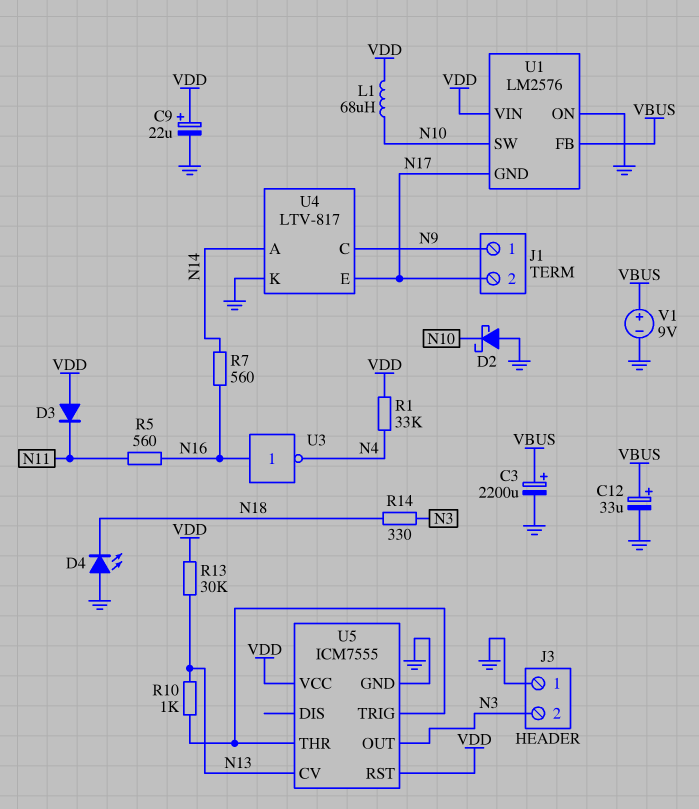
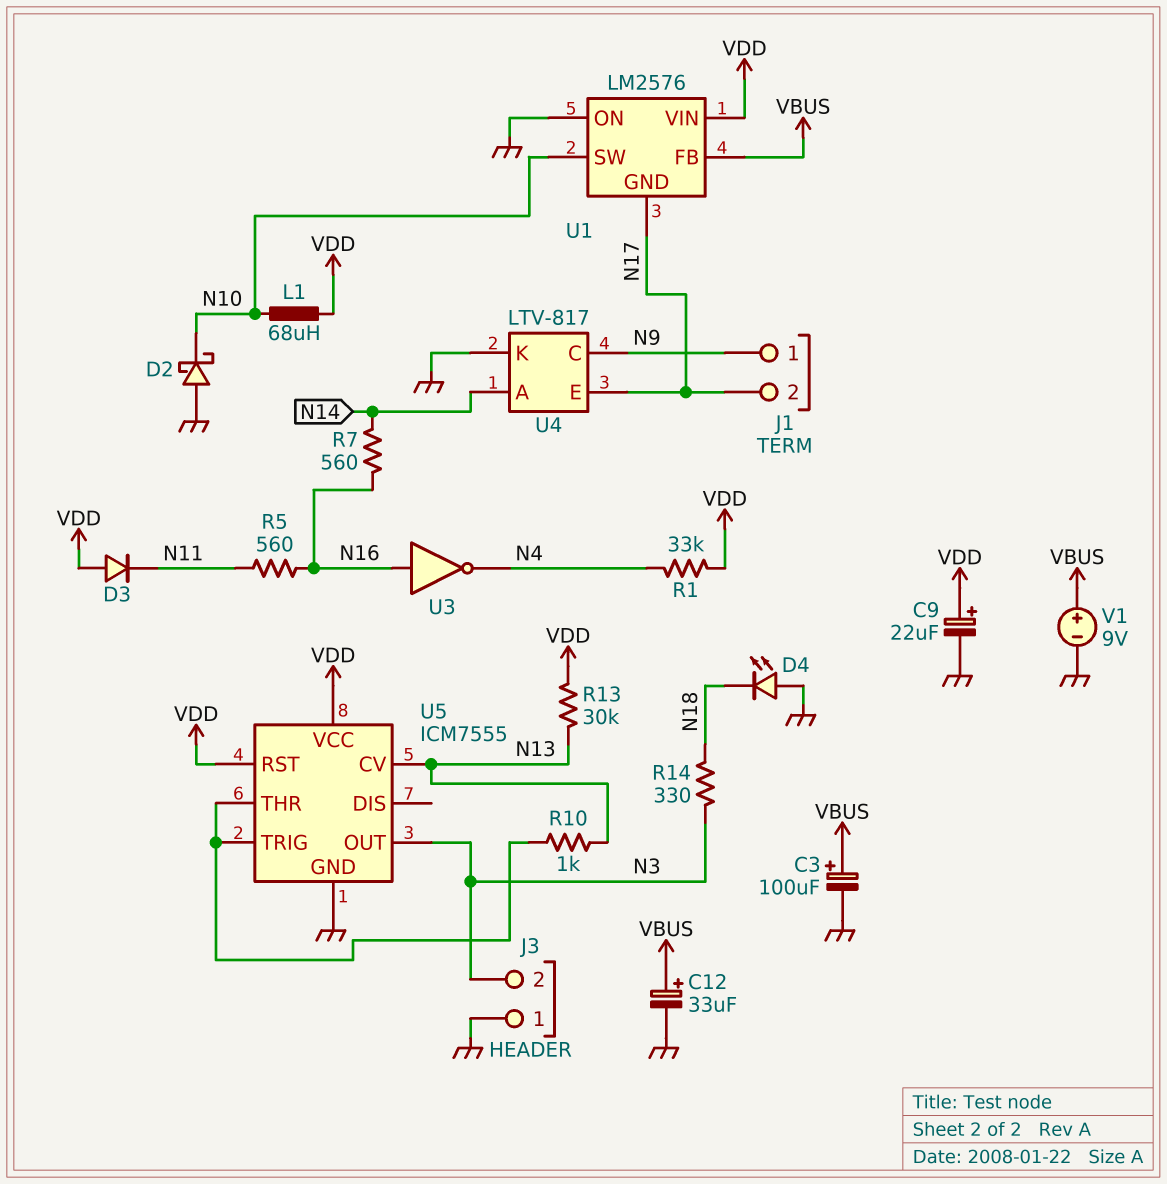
C3: 2200uF (plus VBUS, minus GND) -> 100uF (plus VBUS, minus GND)

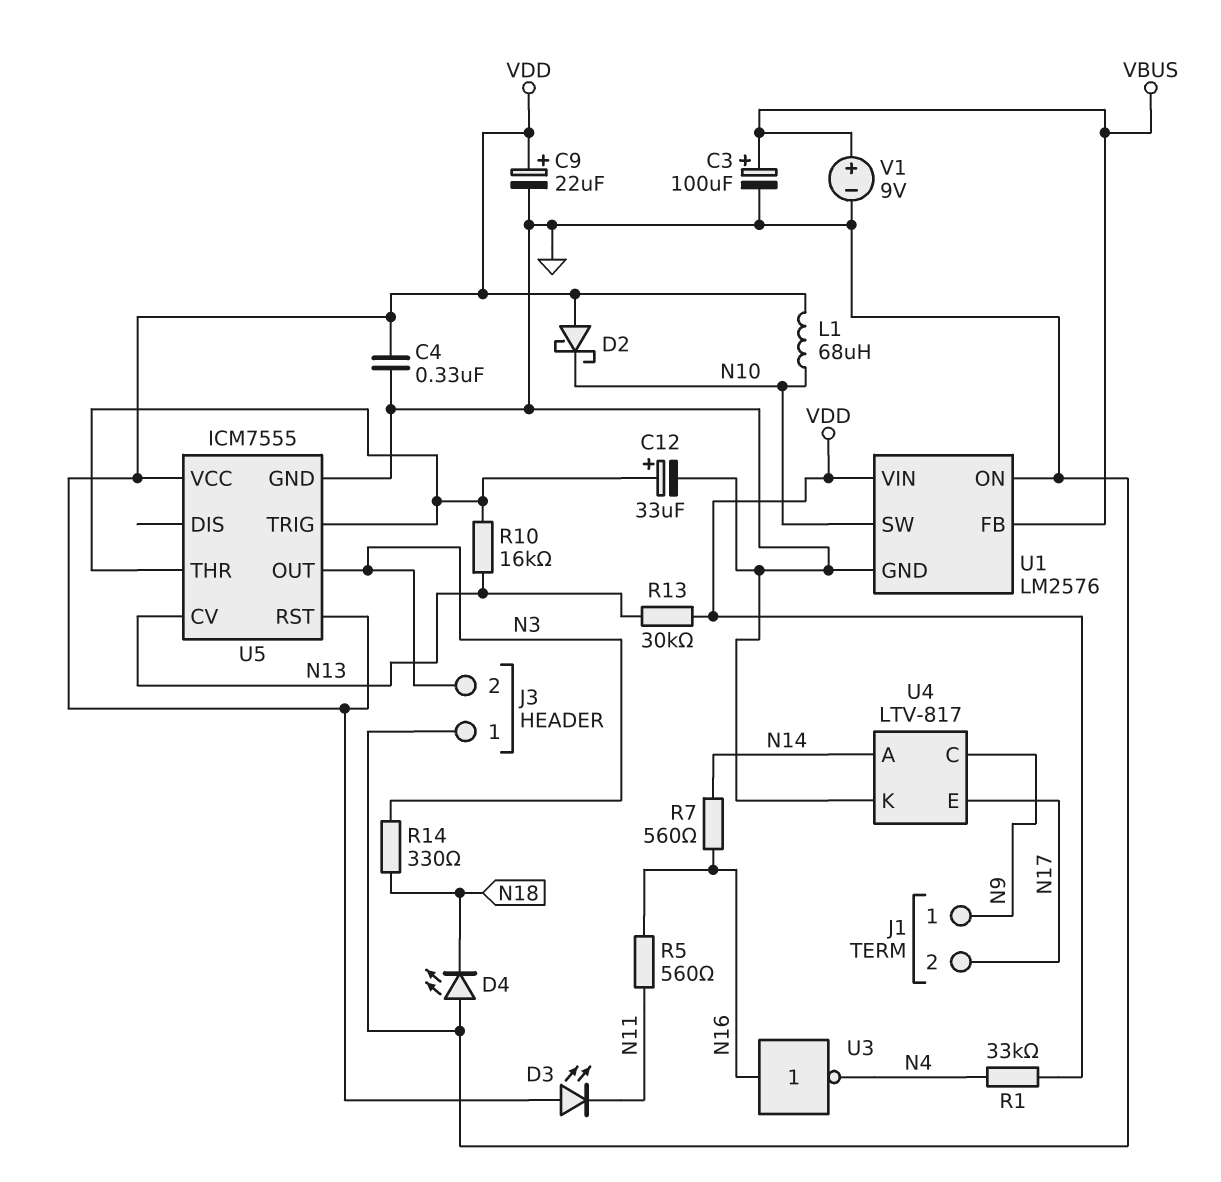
C4: none -> 330nF (GND, VDD)
C12: 33uF (plus VBUS, minus GND) -> 33uF (plus U5/THR, minus GND)
D2: schottky (A GND, K N10) -> schottky (A VDD, K N10)
D3: diode (A VDD, K N11) -> LED (A VDD, K N11)
R10: 1k (N13, U5/THR) -> 16k (N13, U5/THR)
U1 pin GND: N17 -> GND

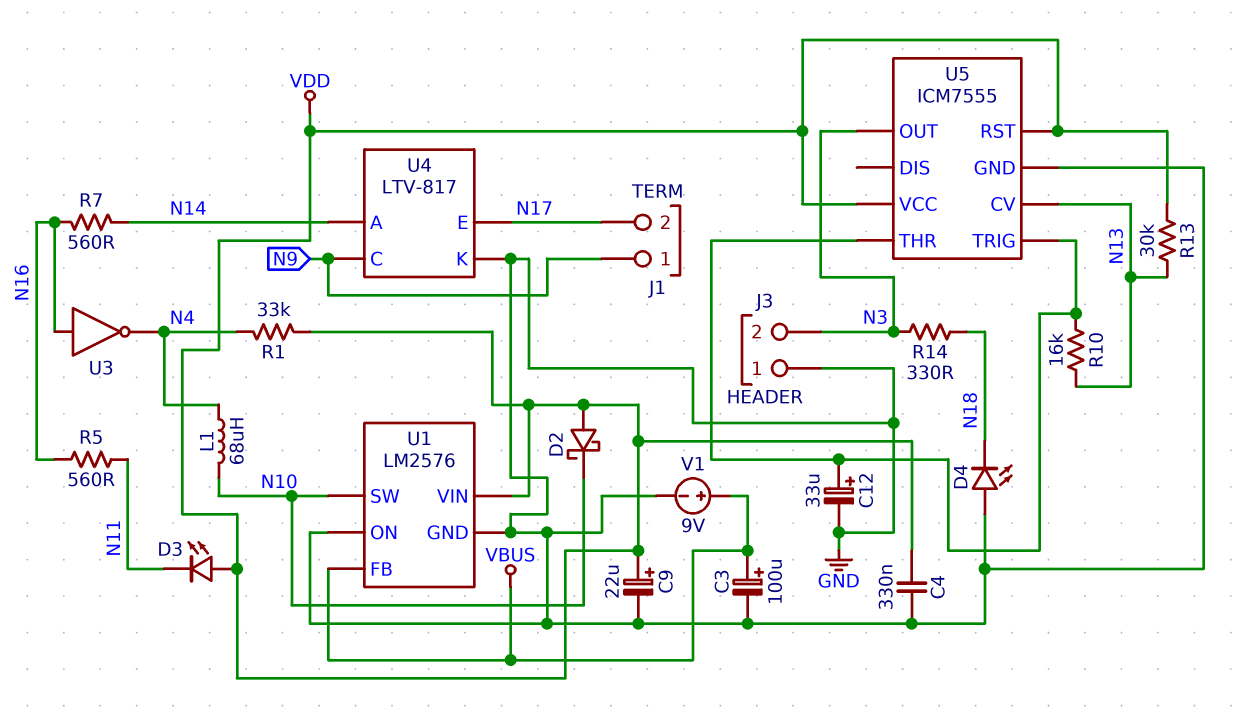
L1: 68uH (N10, VDD) -> 68uH (N4, N10)

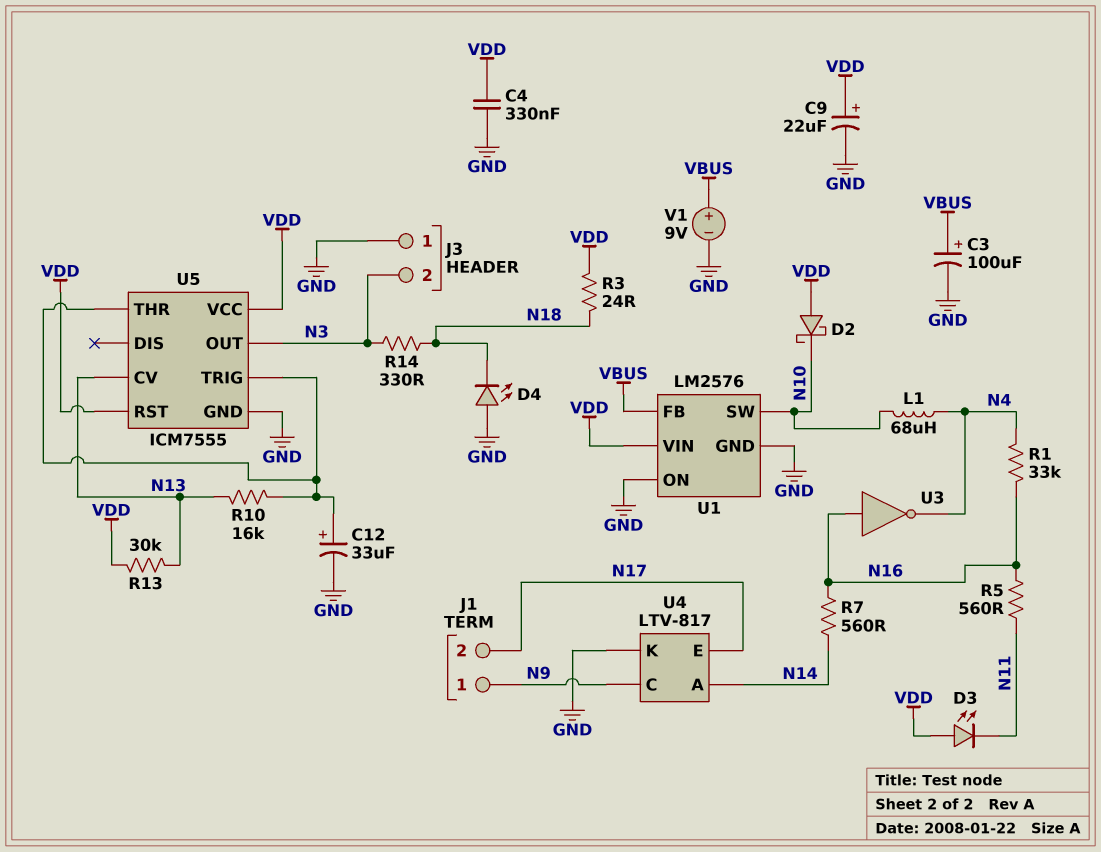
R1: 33k (N4, VDD) -> 33k (N4, N16)
R3: none -> 24 (N18, VDD)

